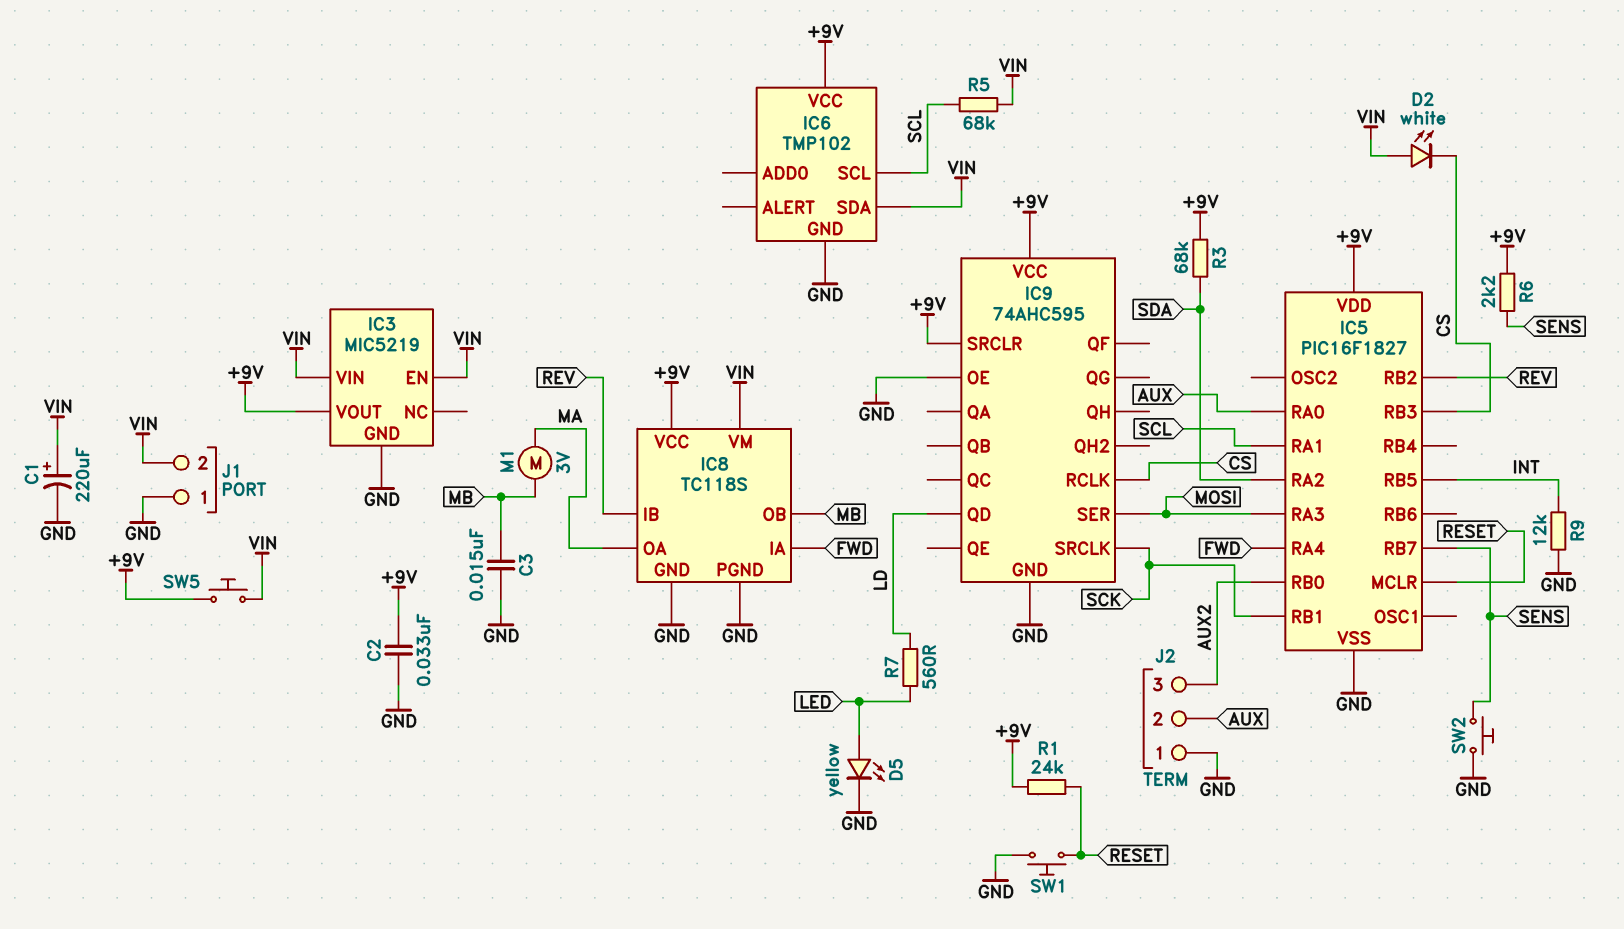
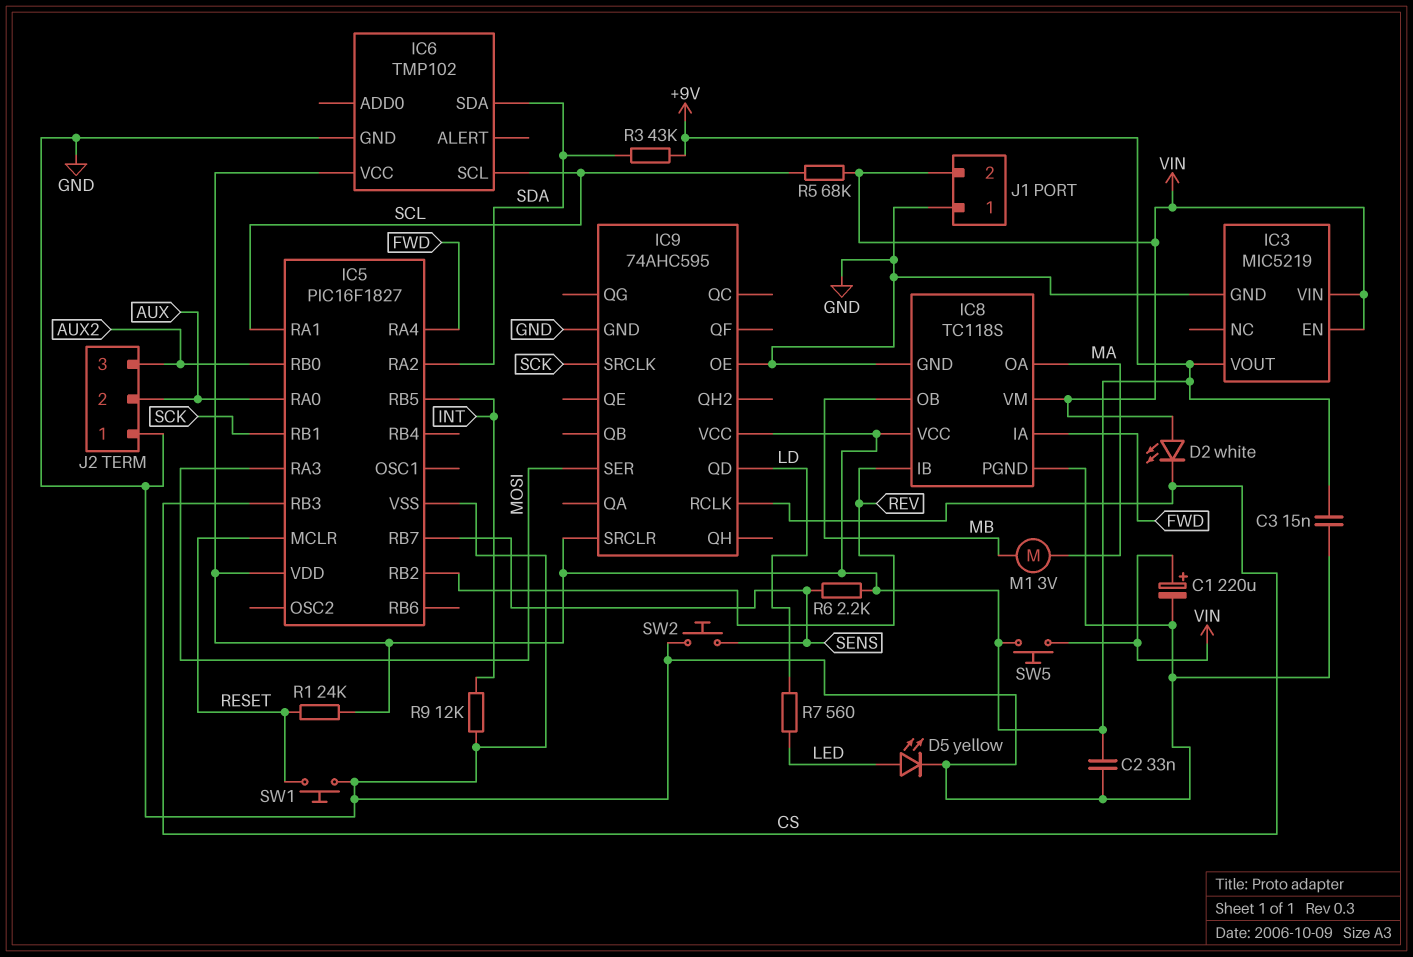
C3: 15nF (GND, MB) -> 15nF (+9V, GND)
IC6 pin SDA: VIN -> SDA
R3: 68k (+9V, SDA) -> 43k (+9V, SDA)

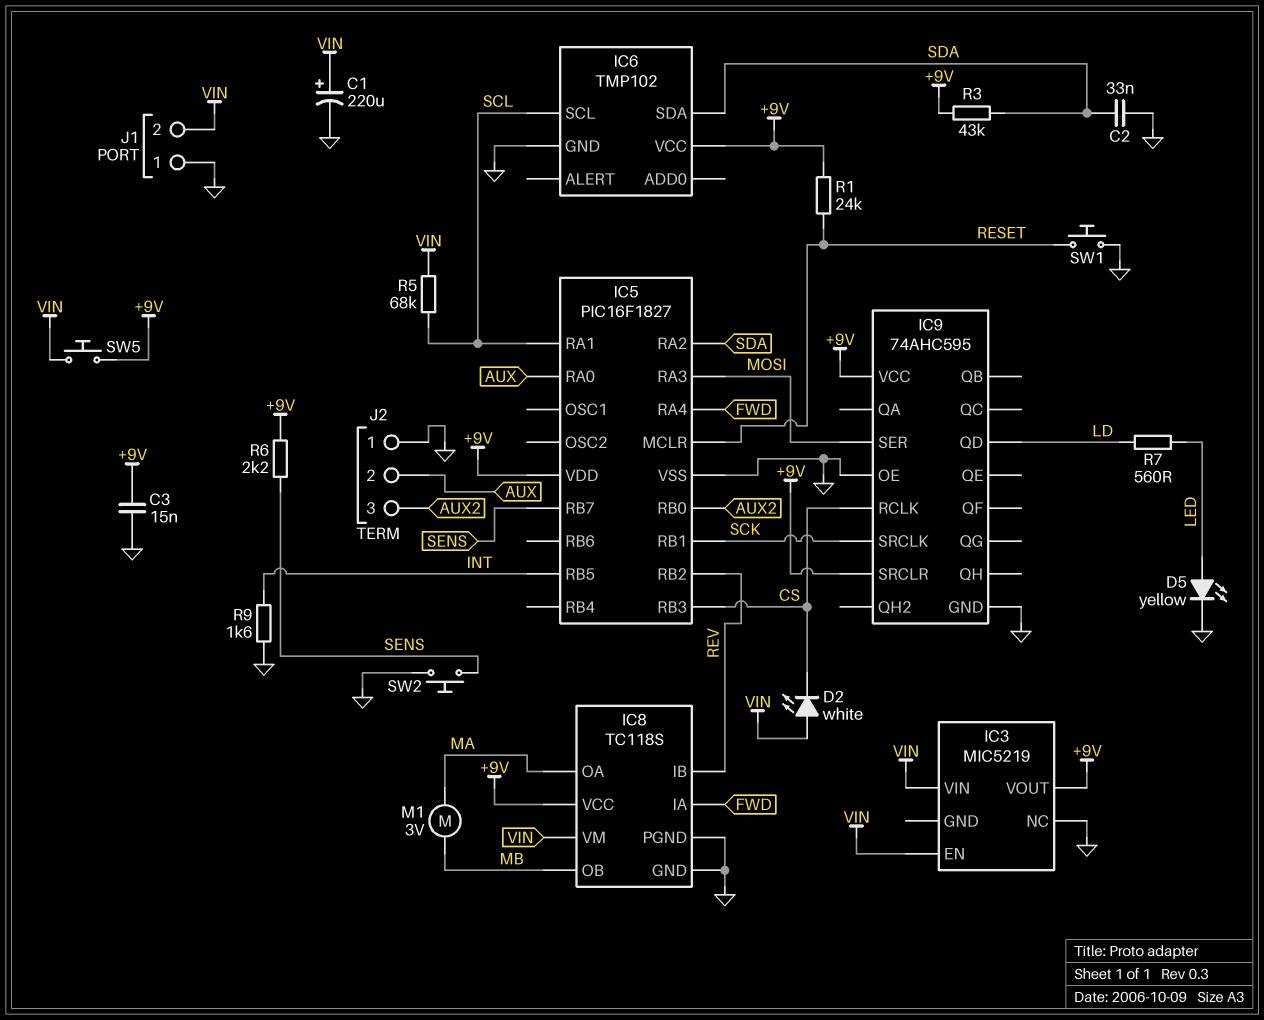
C2: 33nF (+9V, GND) -> 33nF (GND, SDA)
IC3 pin GND: GND -> none
IC3 pin NC: none -> GND
R9: 12k (GND, INT) -> 1.6k (GND, INT)

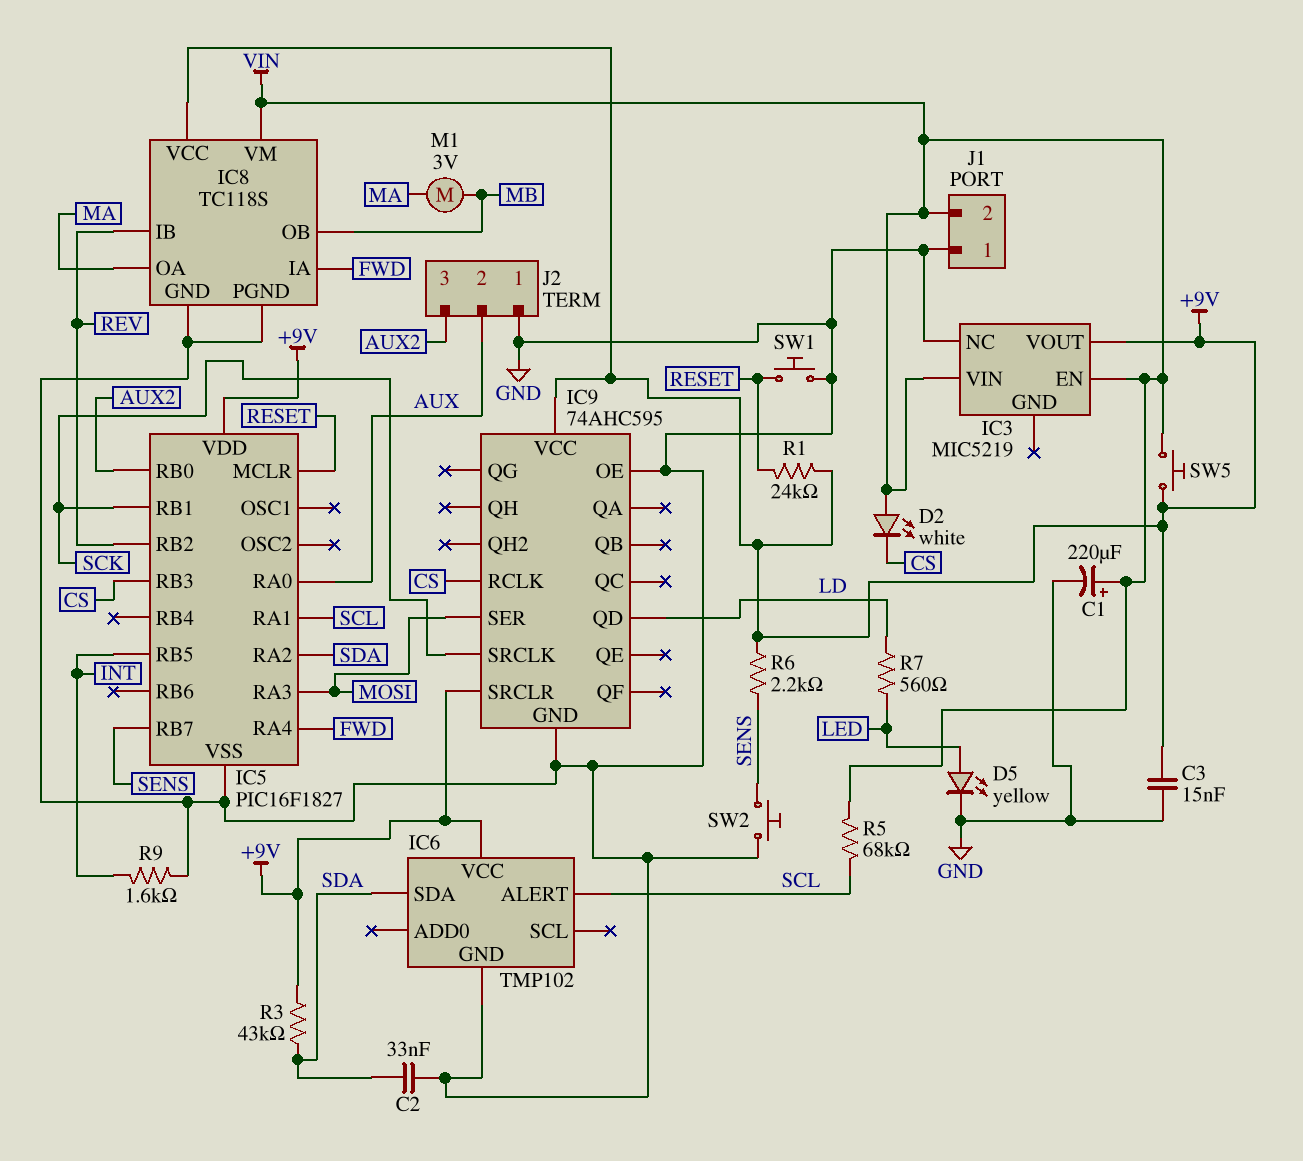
IC6 pin ALERT: none -> SCL
IC6 pin SCL: SCL -> none

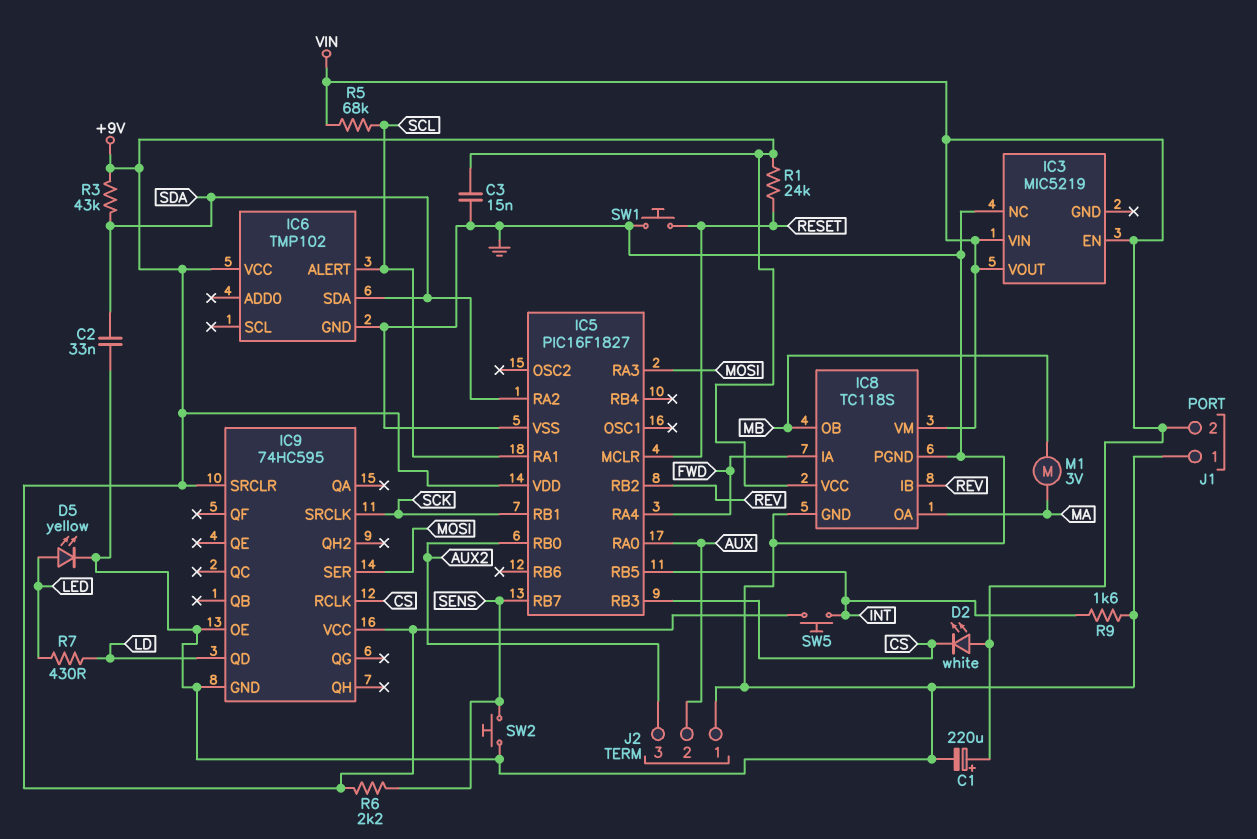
IC3 pin VOUT: +9V -> VIN
IC9: 74AHC595 -> 74HC595
R7: 560 (LD, LED) -> 430 (LD, LED)
SW5: button (+9V, VIN) -> button (+9V, INT)

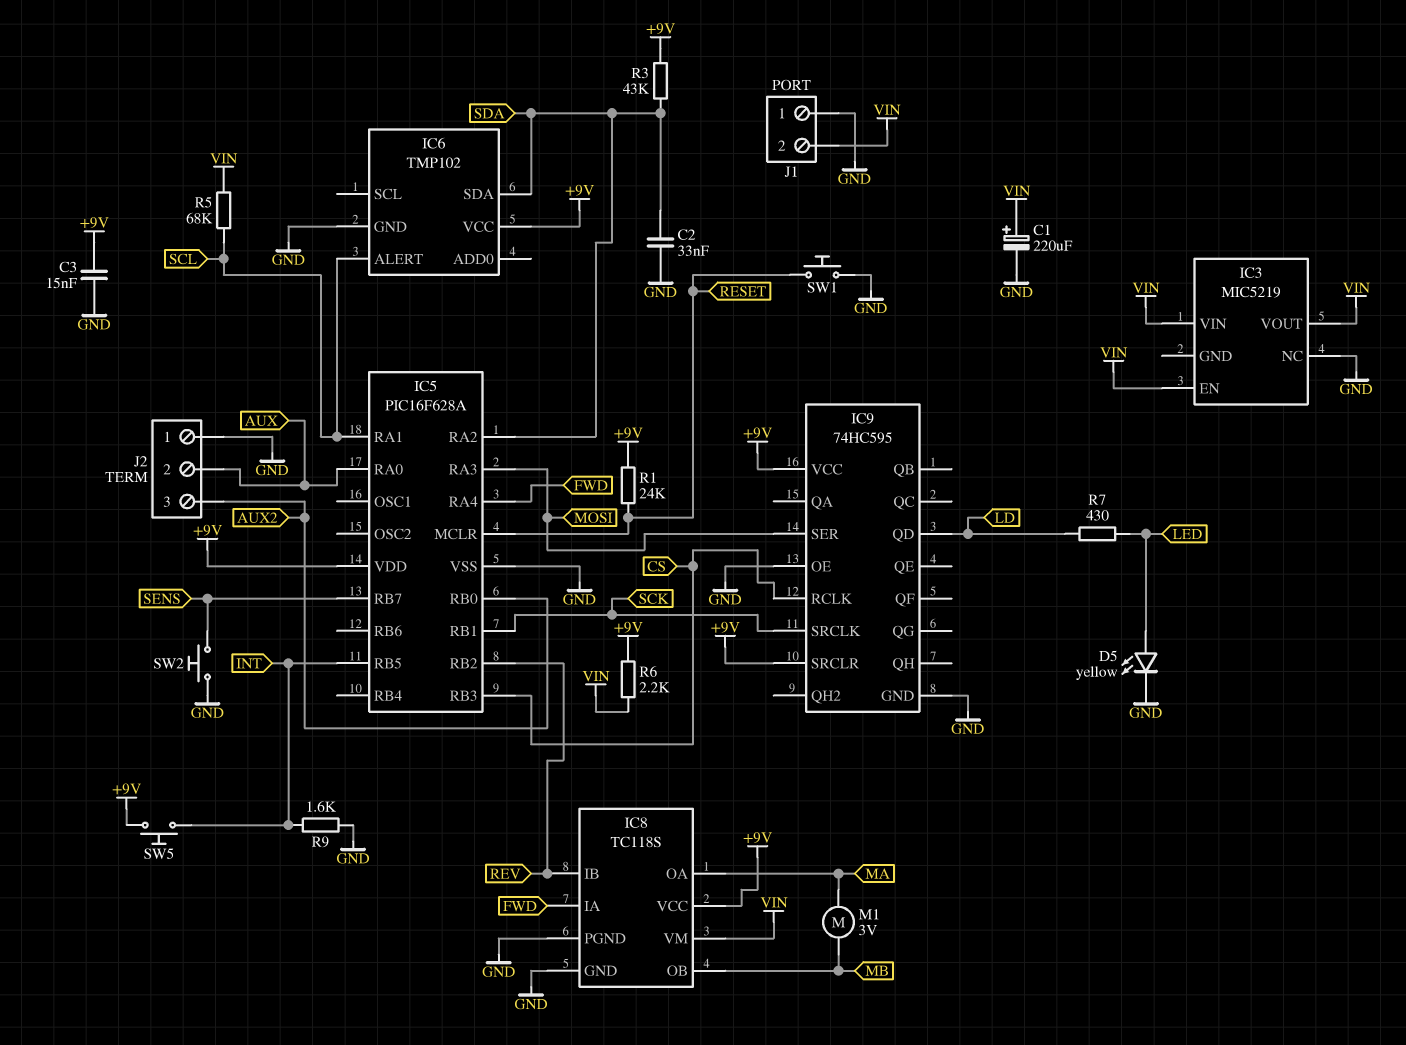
D2: LED white (A VIN, K CS) -> none
IC5: PIC16F1827 -> PIC16F628A
R6: 2.2k (+9V, SENS) -> 2.2k (+9V, VIN)

